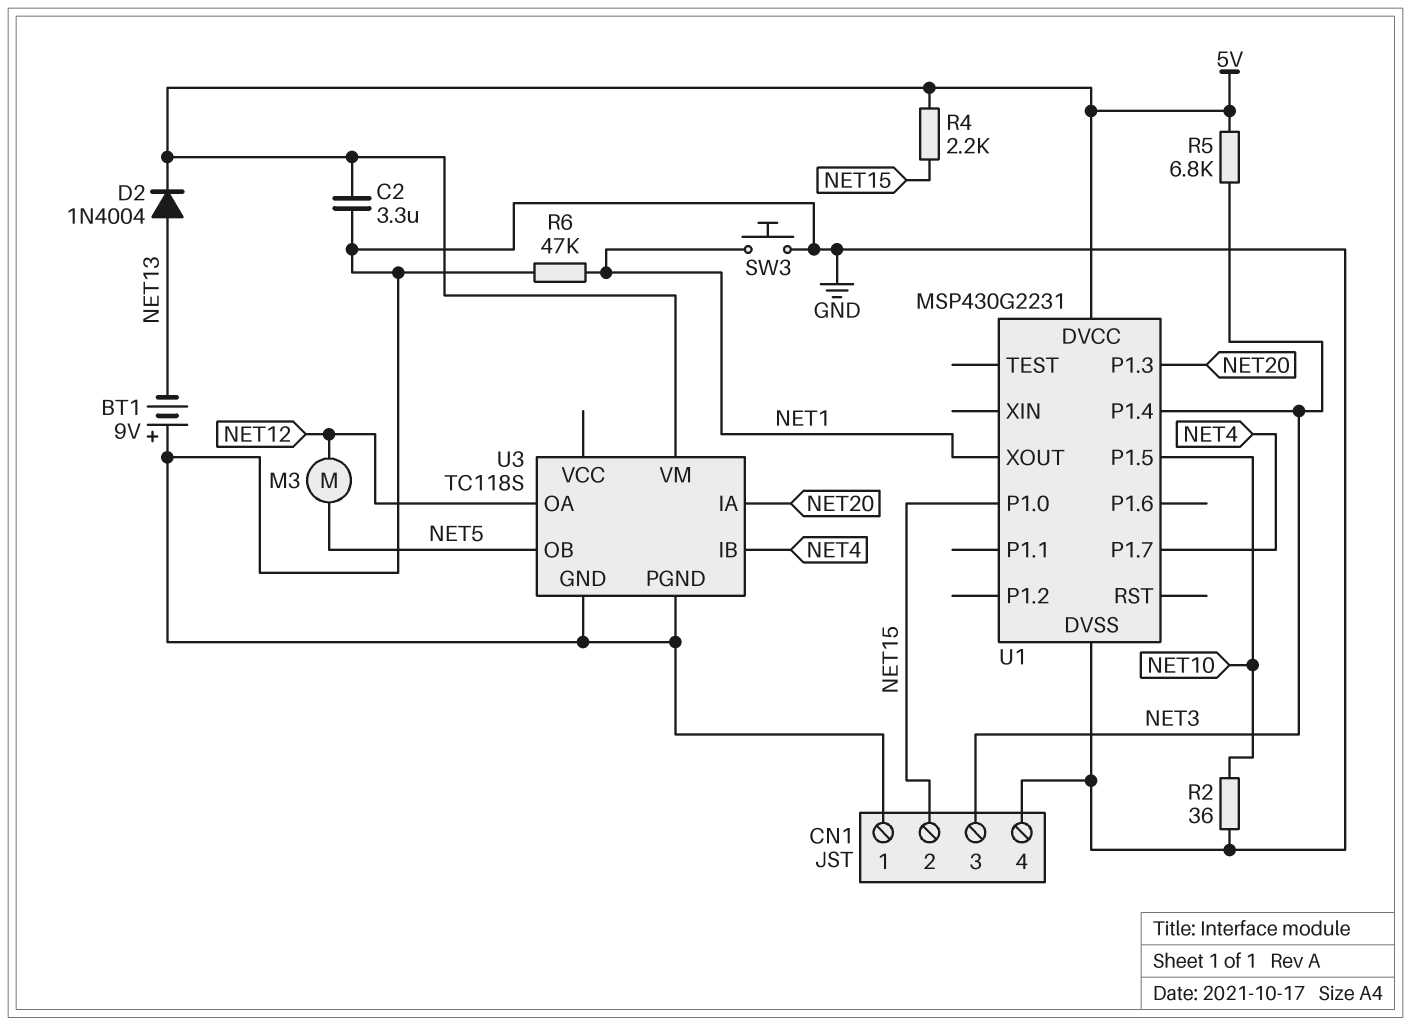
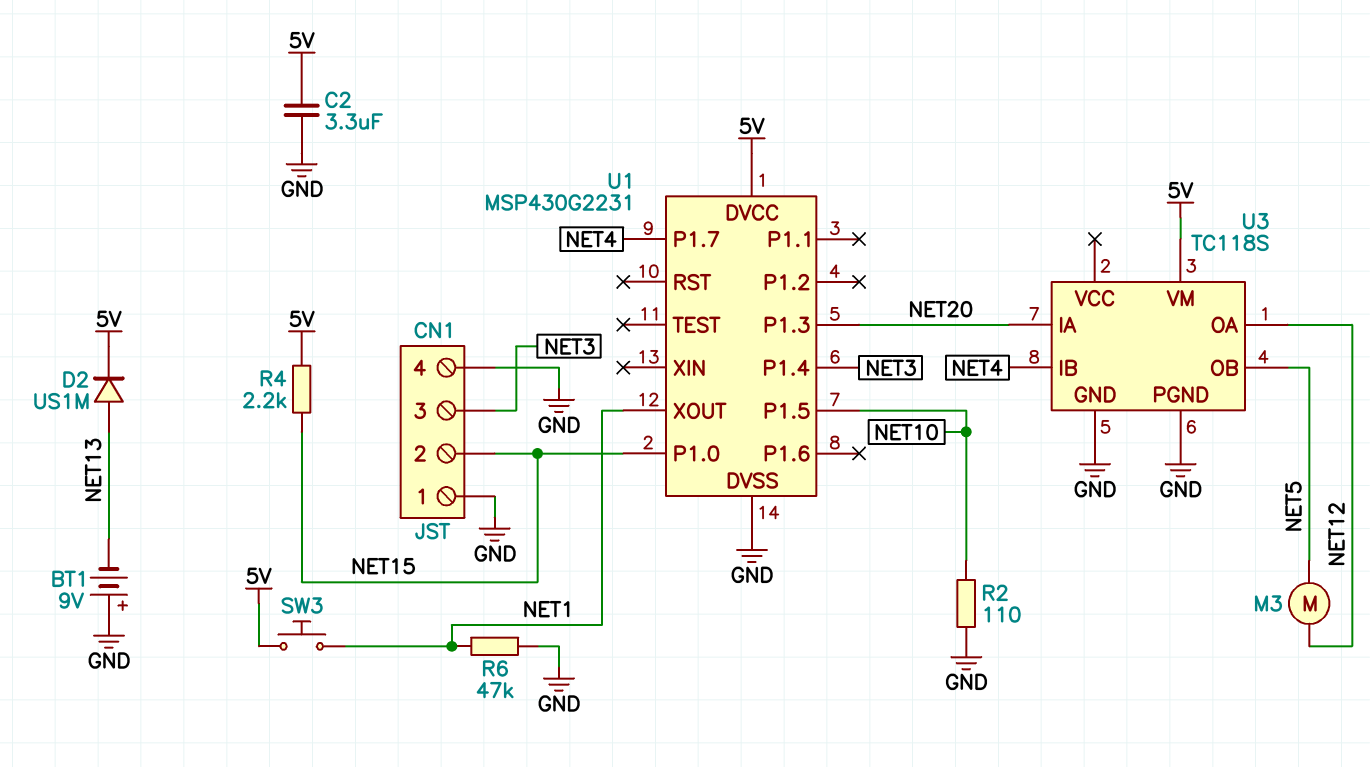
D2: diode 1N4004 (A NET13, K 5V) -> diode US1M (A NET13, K 5V)
R2: 36 (GND, NET10) -> 110 (GND, NET10)
R5: 6.8k (5V, NET3) -> none
SW3: button (GND, NET1) -> button (5V, NET1)

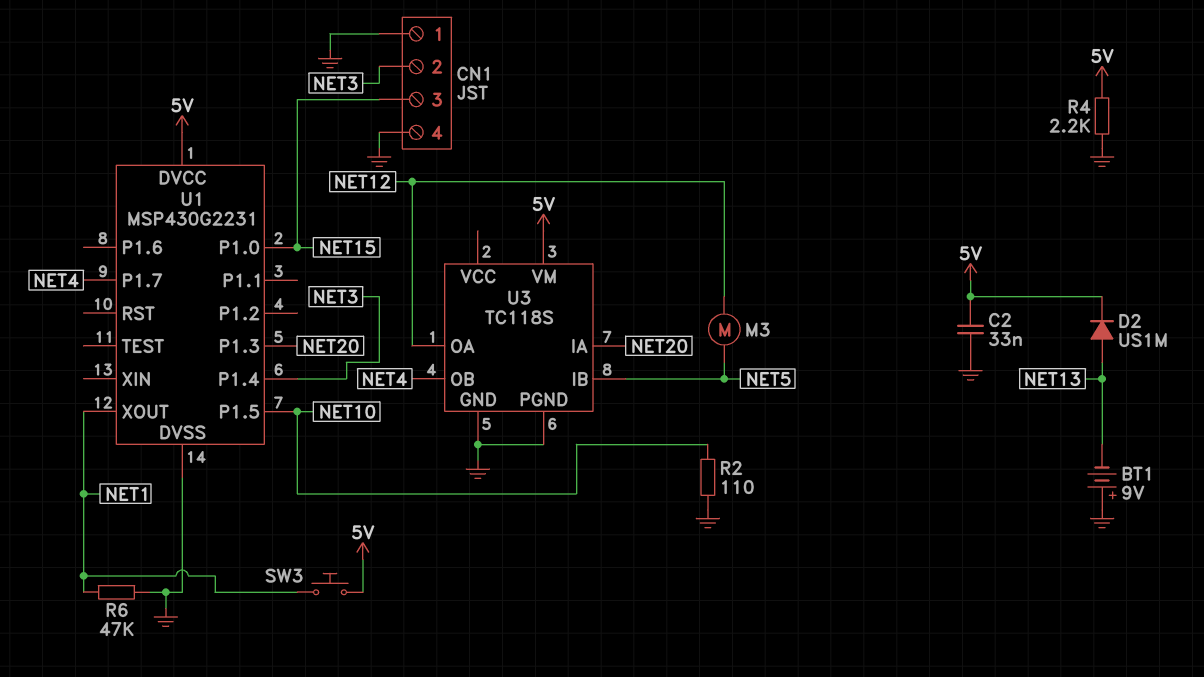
C2: 3.3uF (5V, GND) -> 33nF (5V, GND)
CN1 pin 2: NET15 -> NET3
CN1 pin 3: NET3 -> NET15
R4: 2.2k (5V, NET15) -> 2.2k (5V, GND)
U3 pin IB: NET4 -> NET5
U3 pin OB: NET5 -> NET4

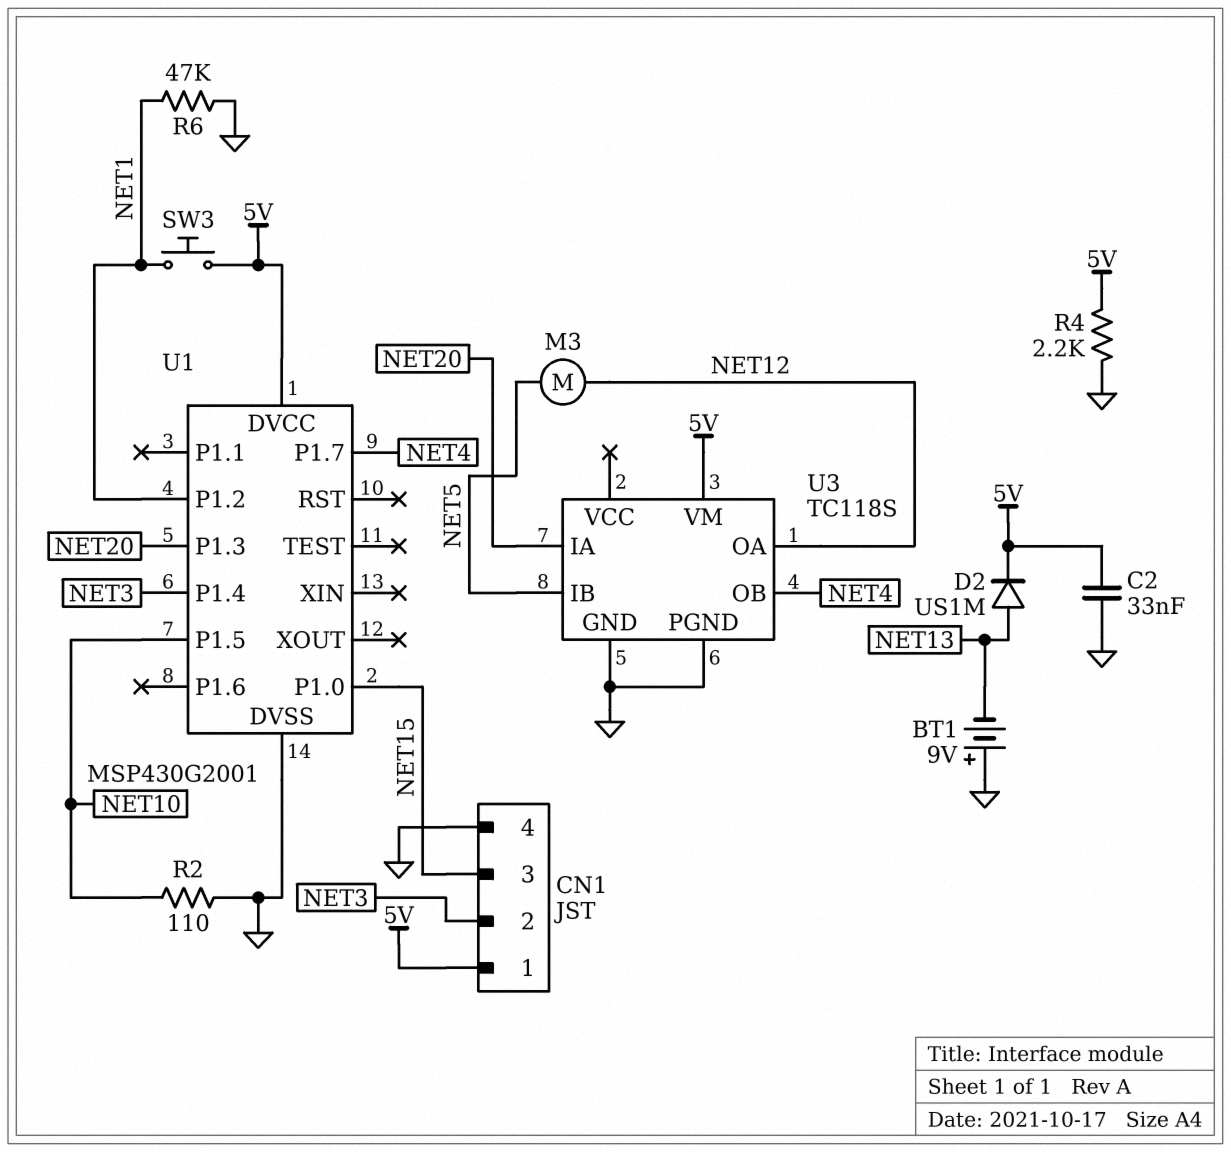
CN1 pin 1: GND -> 5V
U1: MSP430G2231 -> MSP430G2001
U1 pin P1.2: none -> NET1
U1 pin XOUT: NET1 -> none

